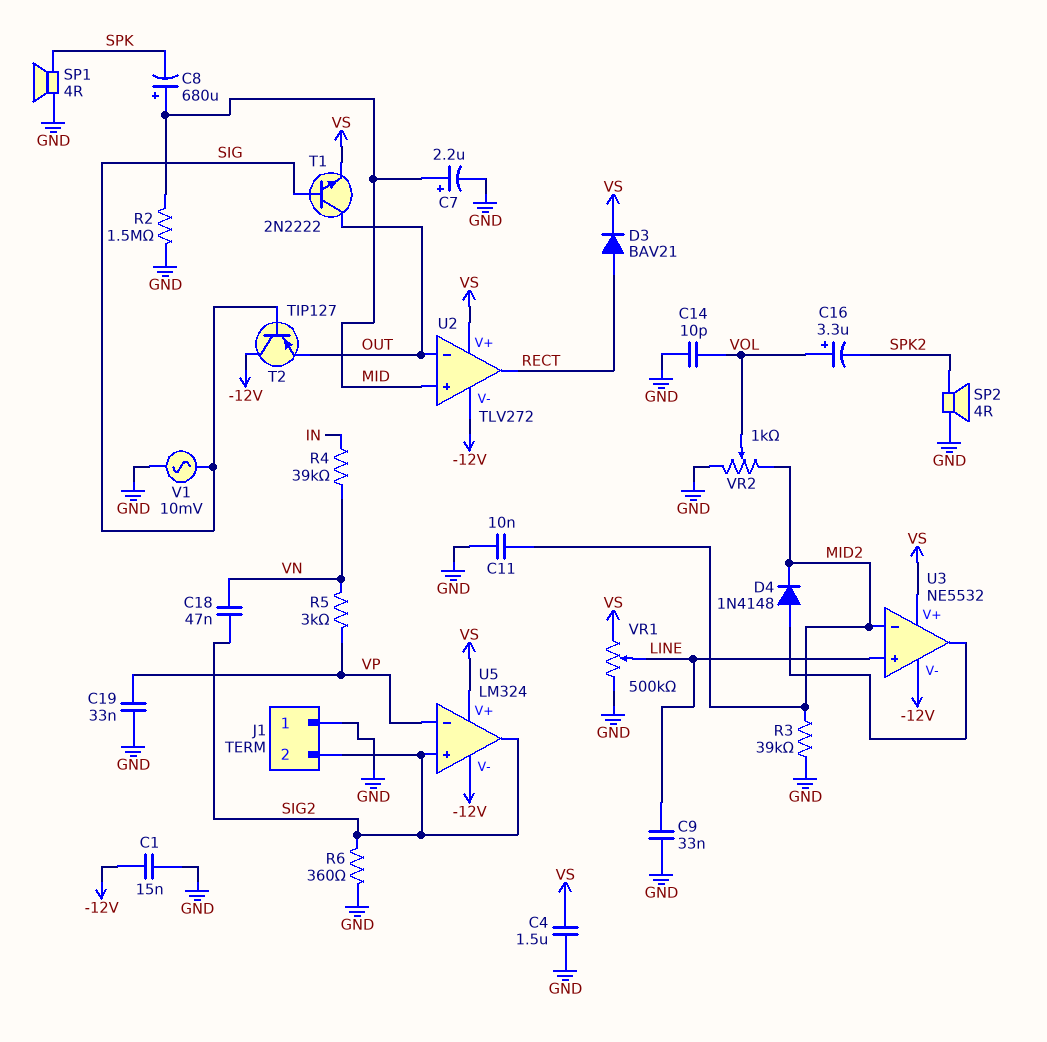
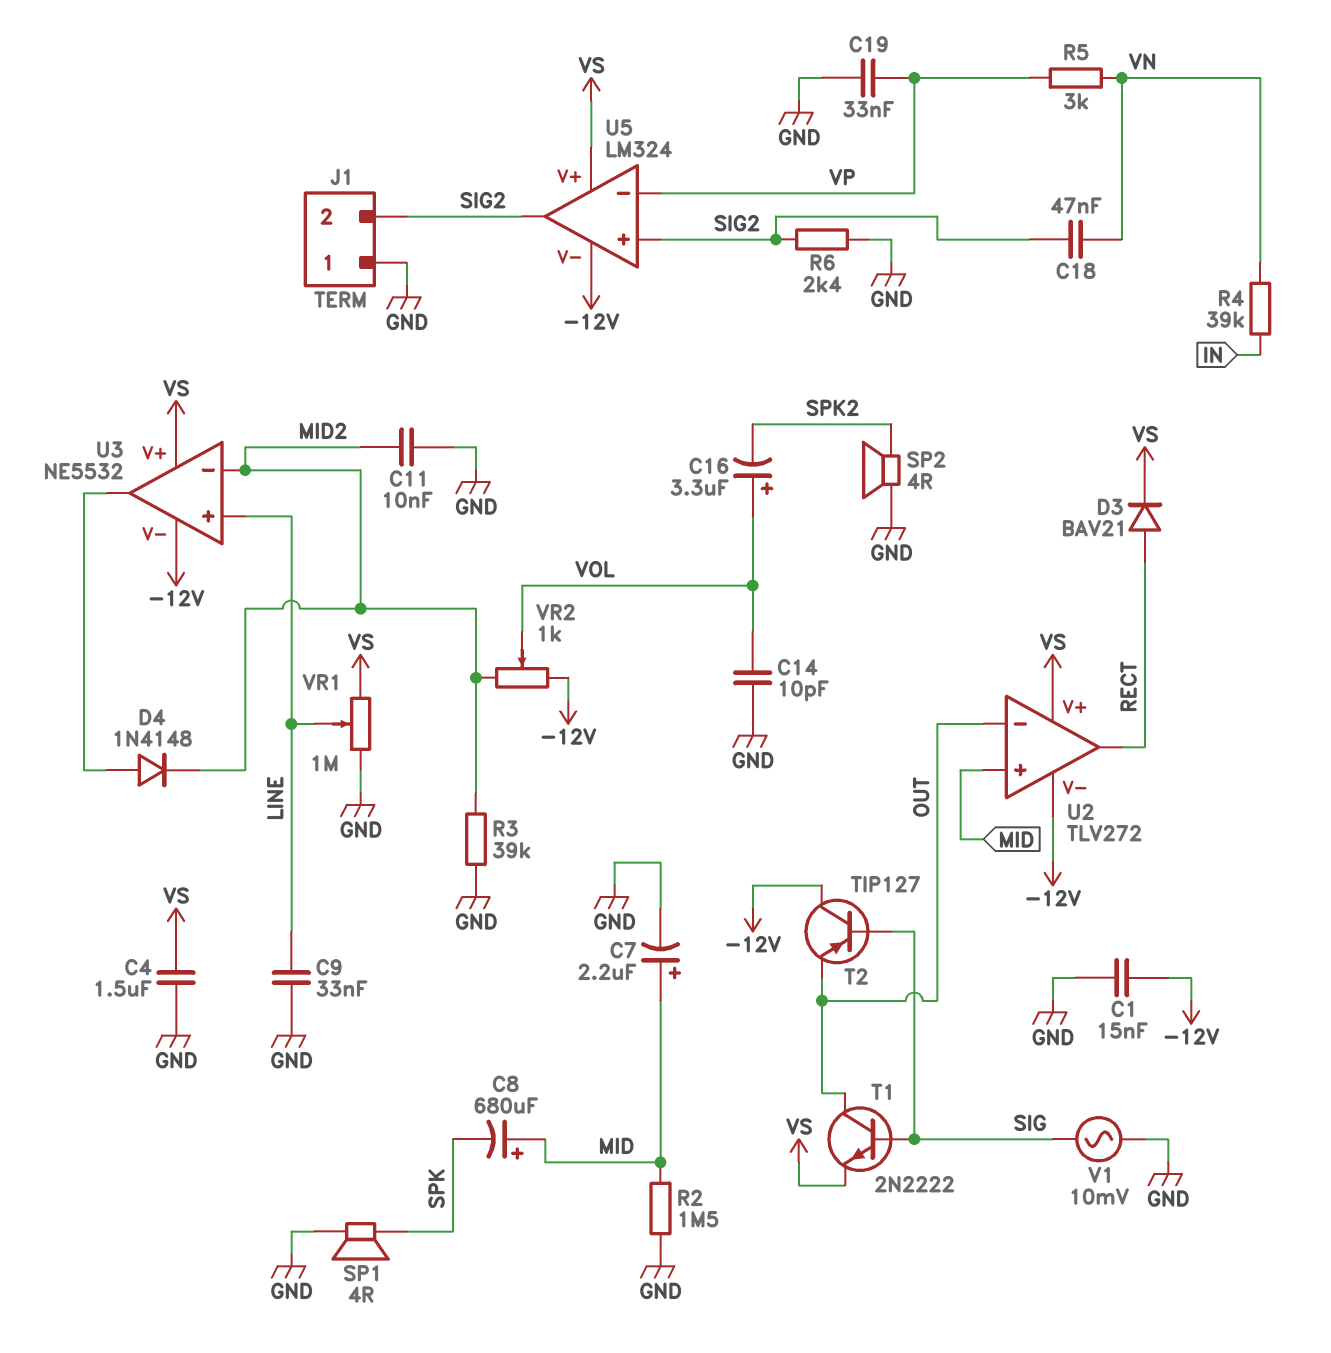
R6: 360 (GND, SIG2) -> 2.4k (GND, SIG2)
VR1: 500k (GND, VS, wiper LINE) -> 1M (GND, VS, wiper LINE)
VR2: 1k (GND, MID2, wiper VOL) -> 1k (-12V, MID2, wiper VOL)

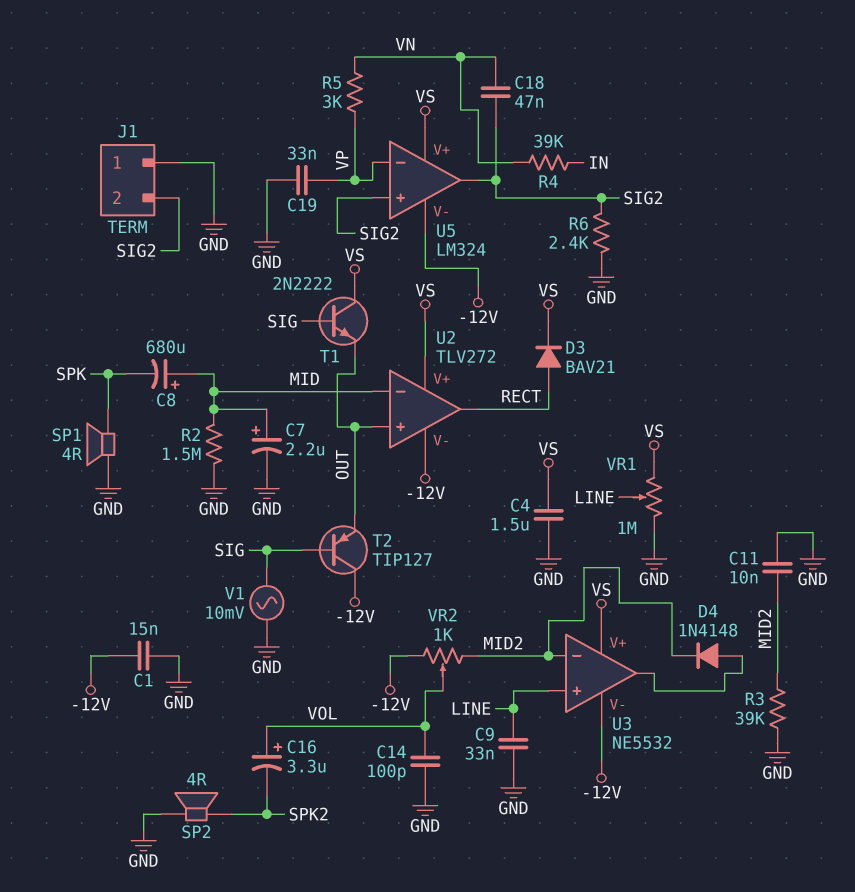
C14: 10pF (GND, VOL) -> 100pF (GND, VOL)
T1: NPN 2N2222 (B SIG, C OUT, E VS) -> NPN 2N2222 (B SIG, C VS, E OUT)
U2 pin in+: MID -> OUT
U2 pin in-: OUT -> MID

